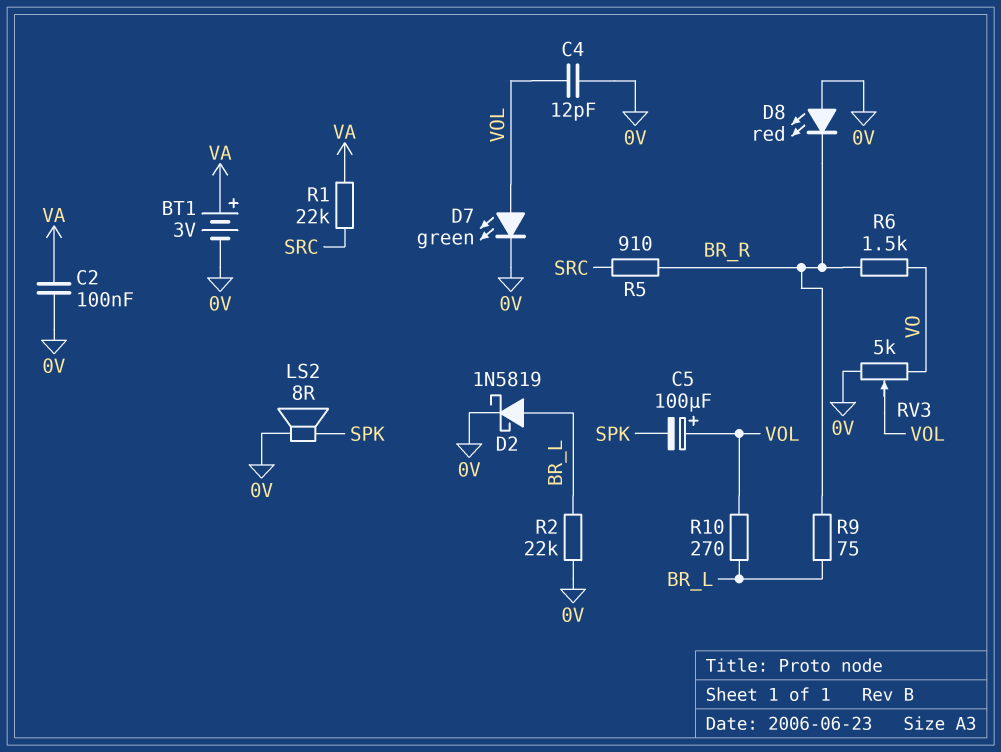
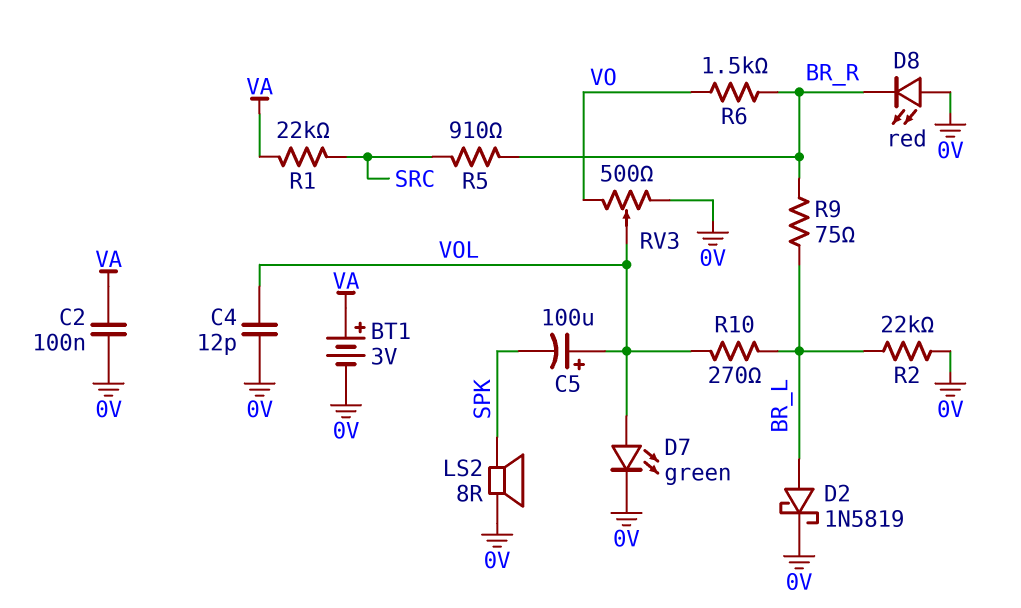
RV3: 5k (0V, VO, wiper VOL) -> 500 (0V, VO, wiper VOL)

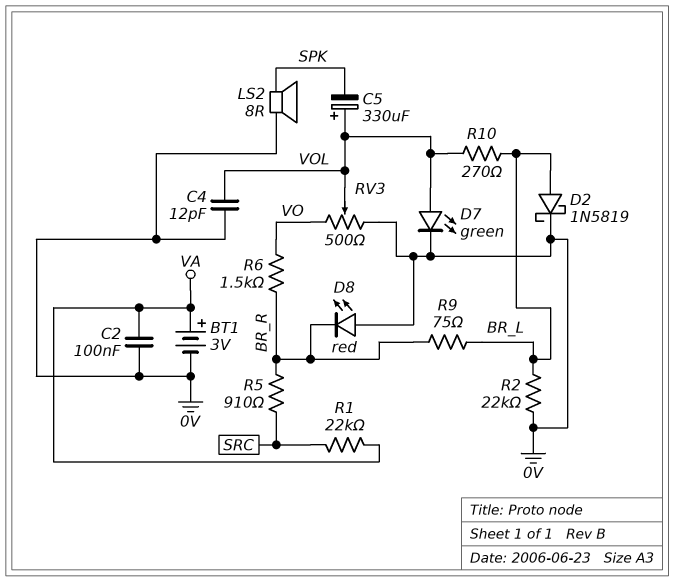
C5: 100uF (plus VOL, minus SPK) -> 330uF (plus VOL, minus SPK)

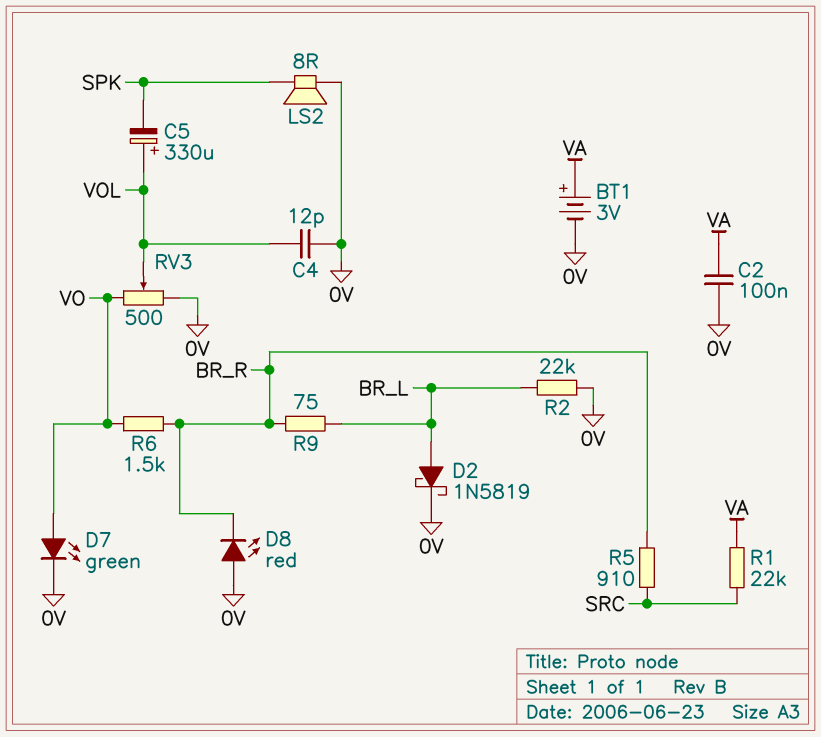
D7: LED green (A VOL, K 0V) -> LED green (A VO, K 0V)
R10: 270 (BR_L, VOL) -> none

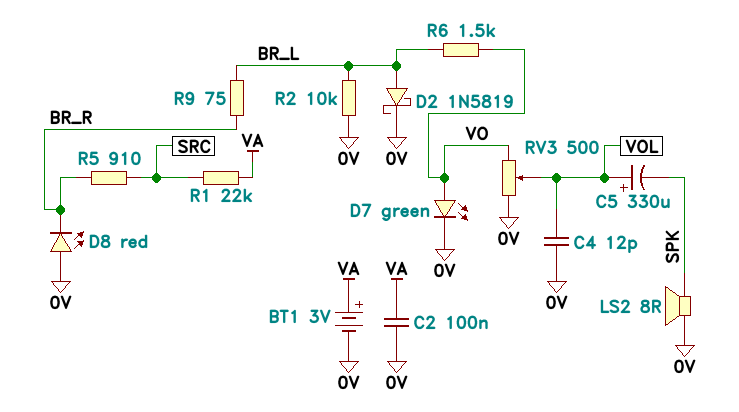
R2: 22k (0V, BR_L) -> 10k (0V, BR_L)
R6: 1.5k (BR_R, VO) -> 1.5k (BR_L, VO)

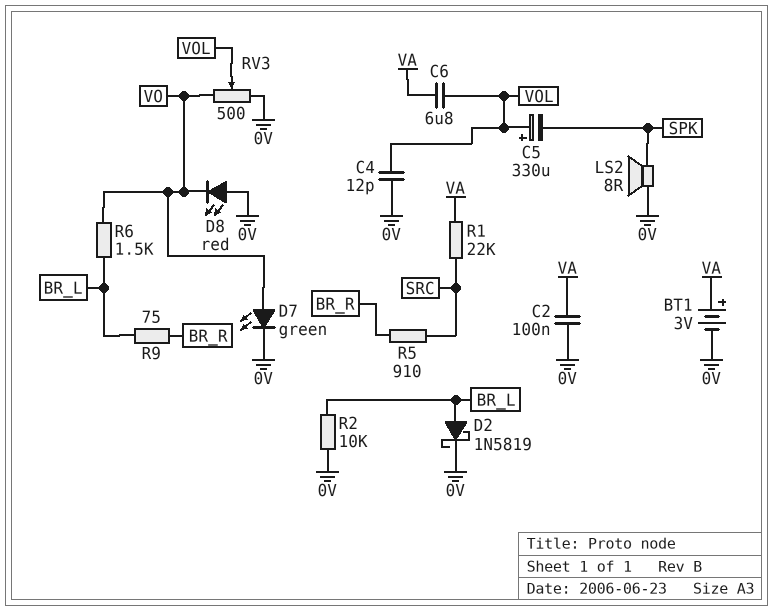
C6: none -> 6.8uF (VA, VOL)
D8: LED red (A 0V, K BR_R) -> LED red (A 0V, K VO)

